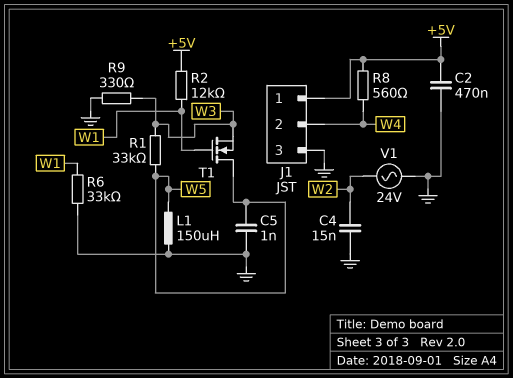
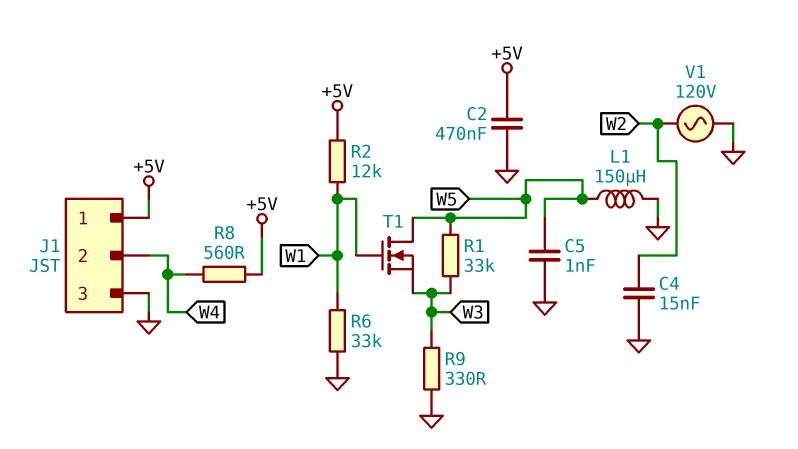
V1: AC 24V (GND, W2) -> AC 120V (GND, W2)

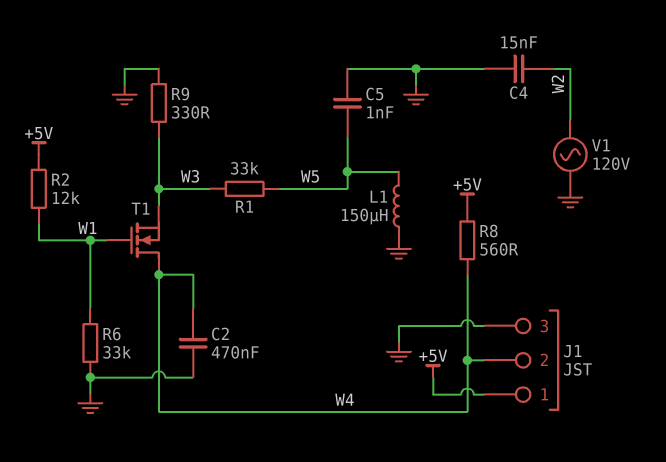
C2: 470nF (+5V, GND) -> 470nF (GND, W4)
T1: NMOS (G W1, D W5, S W3) -> NMOS (G W1, D W4, S W3)

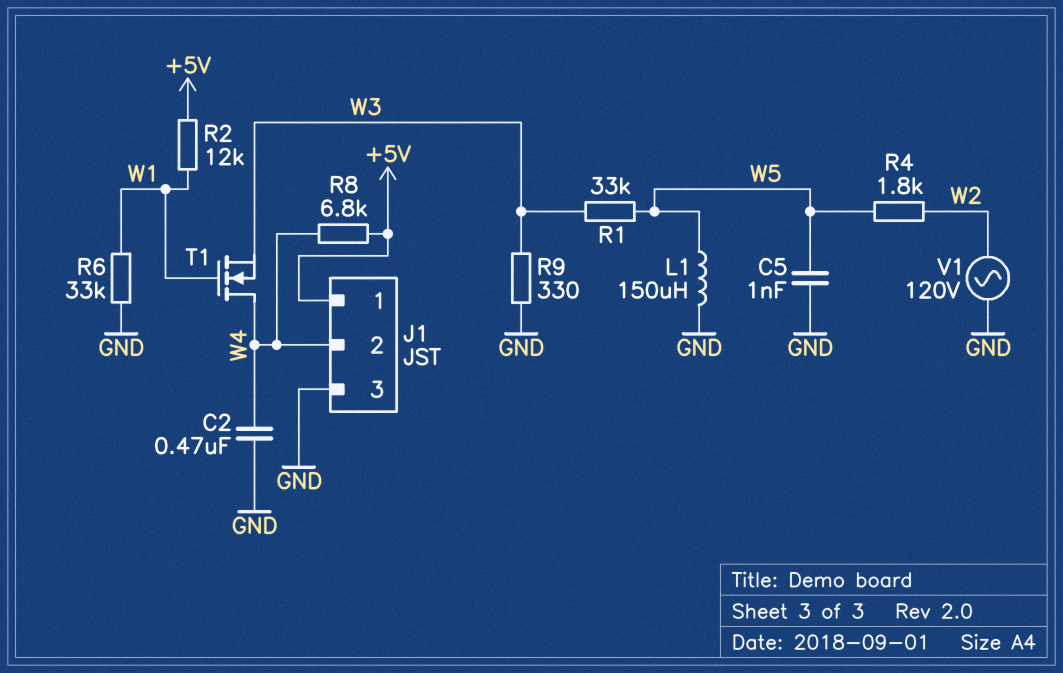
C4: 15nF (GND, W2) -> none
R4: none -> 1.8k (W2, W5)
R8: 560 (+5V, W4) -> 6.8k (+5V, W4)

